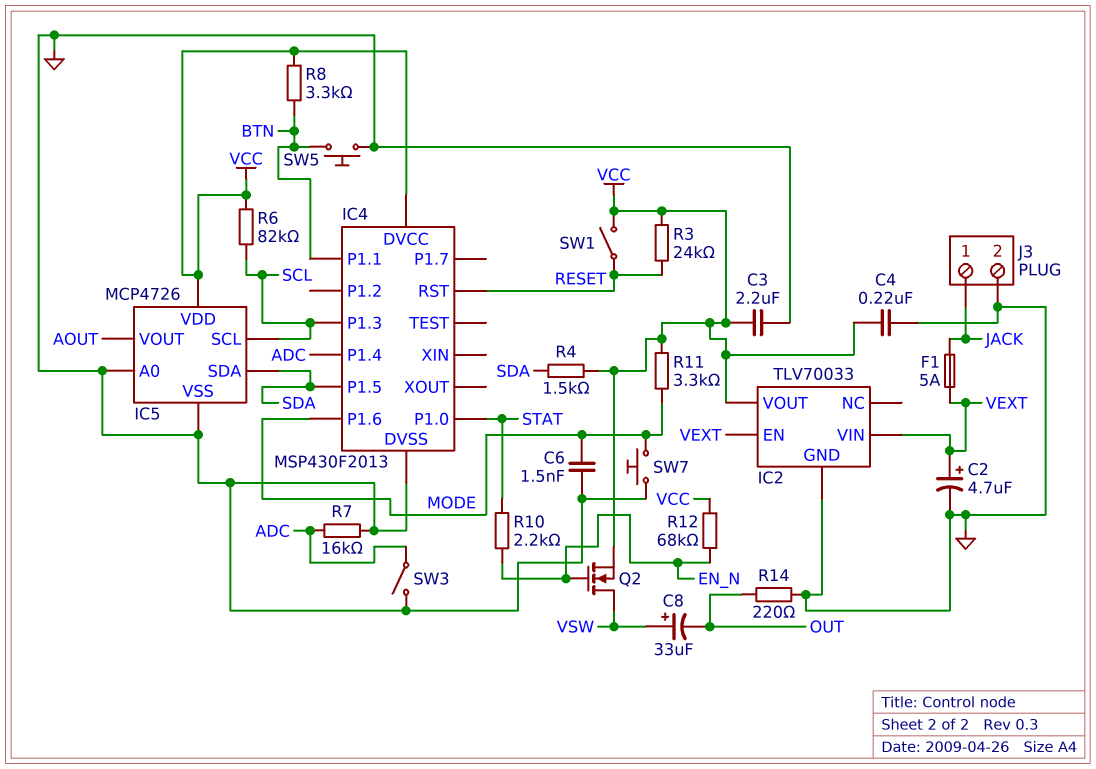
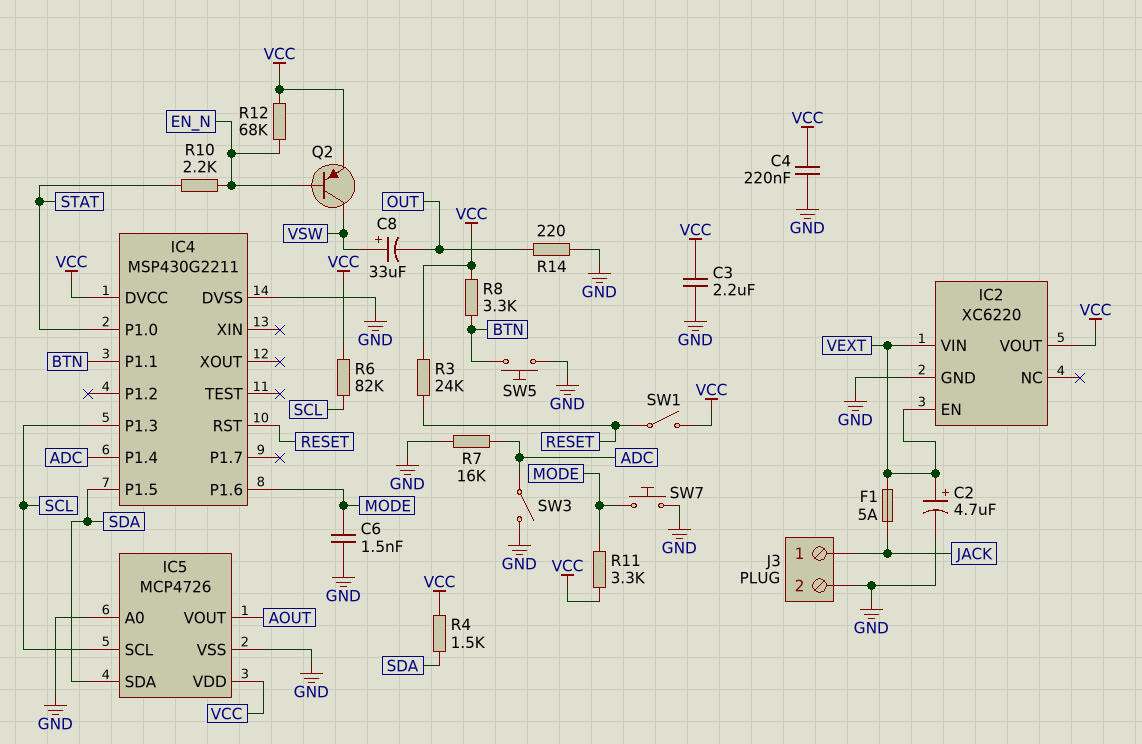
IC2: TLV70033 -> XC6220
IC4: MSP430F2013 -> MSP430G2211
Q2: NMOS (G EN_N, D VSW, S VCC) -> PNP (B EN_N, C VSW, E VCC)

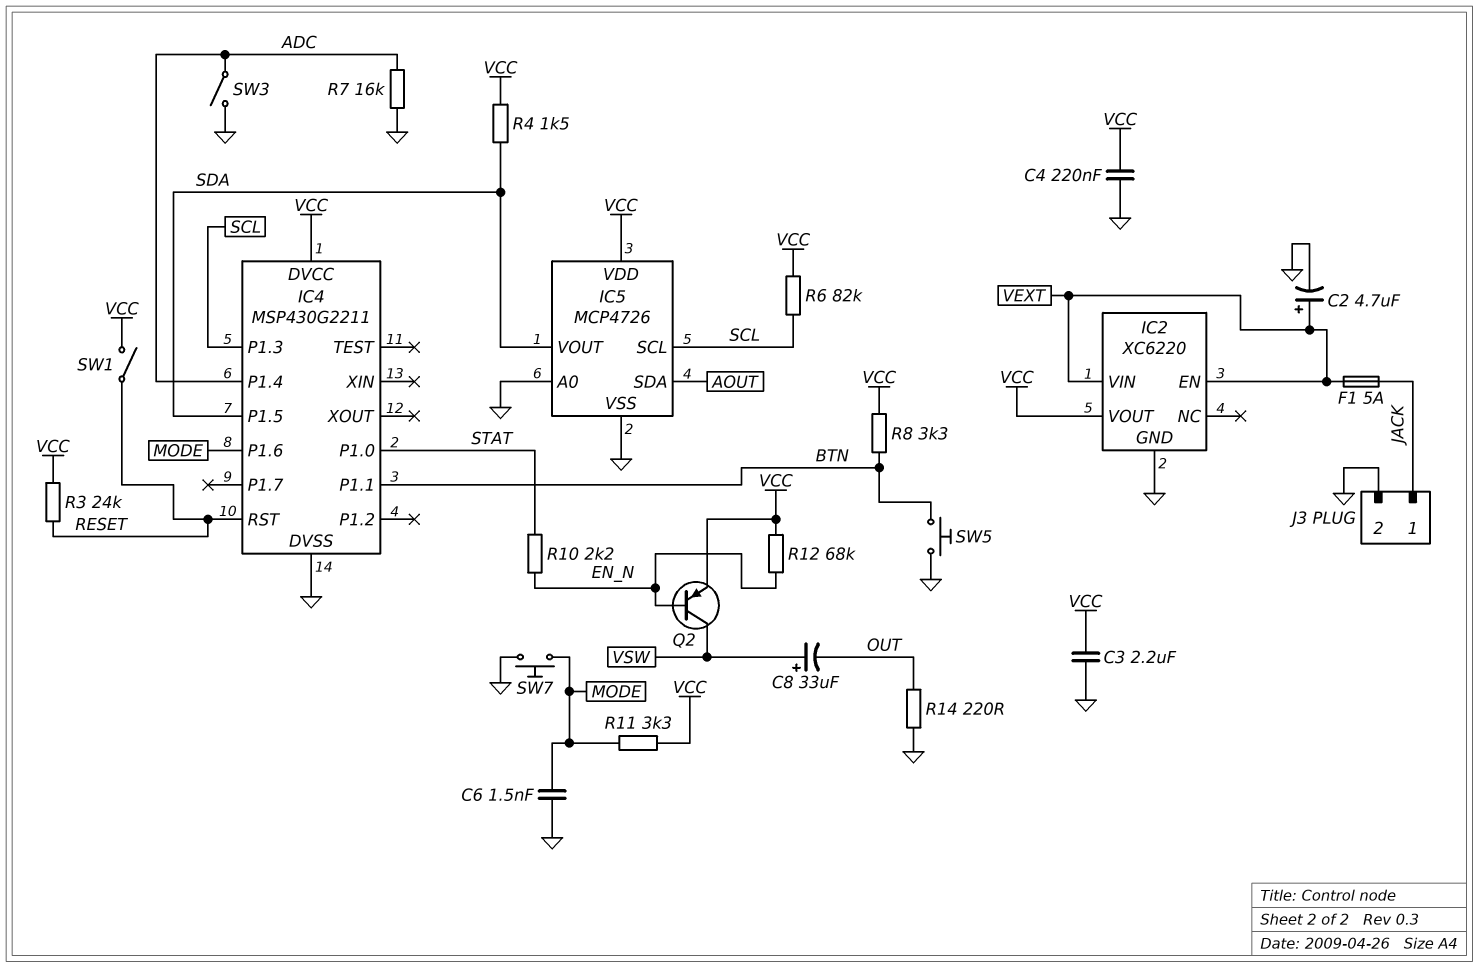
IC5 pin SDA: SDA -> AOUT
IC5 pin VOUT: AOUT -> SDA

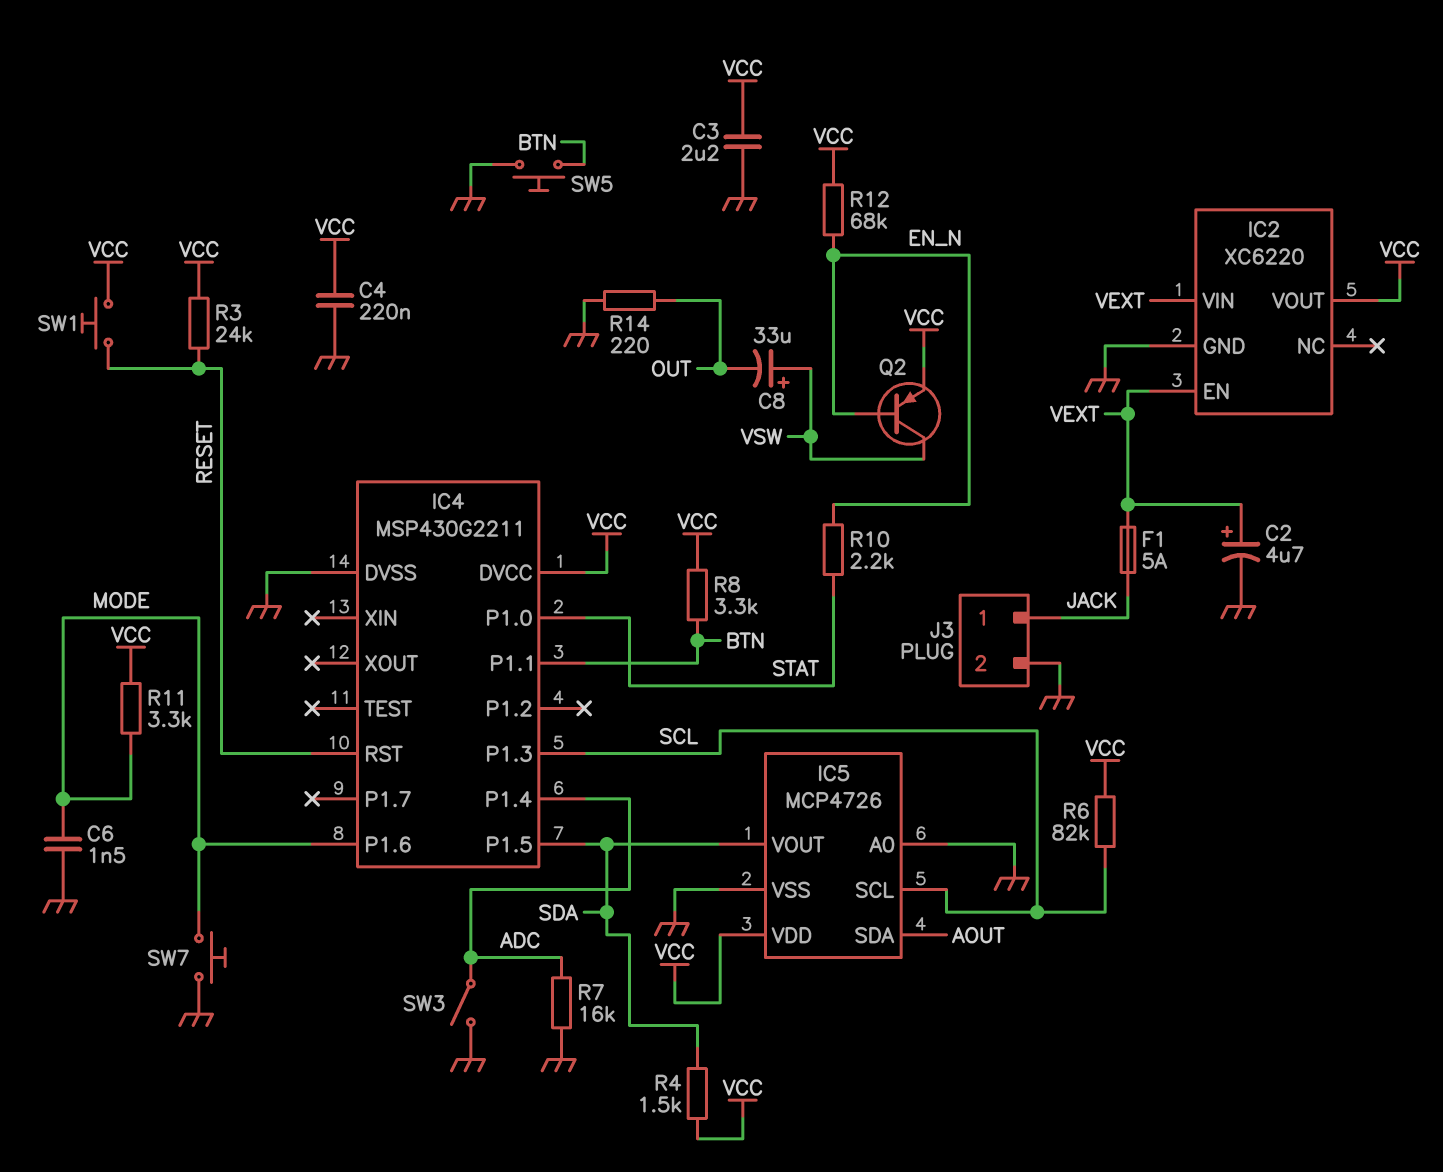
SW1: switch (RESET, VCC) -> button (RESET, VCC)

